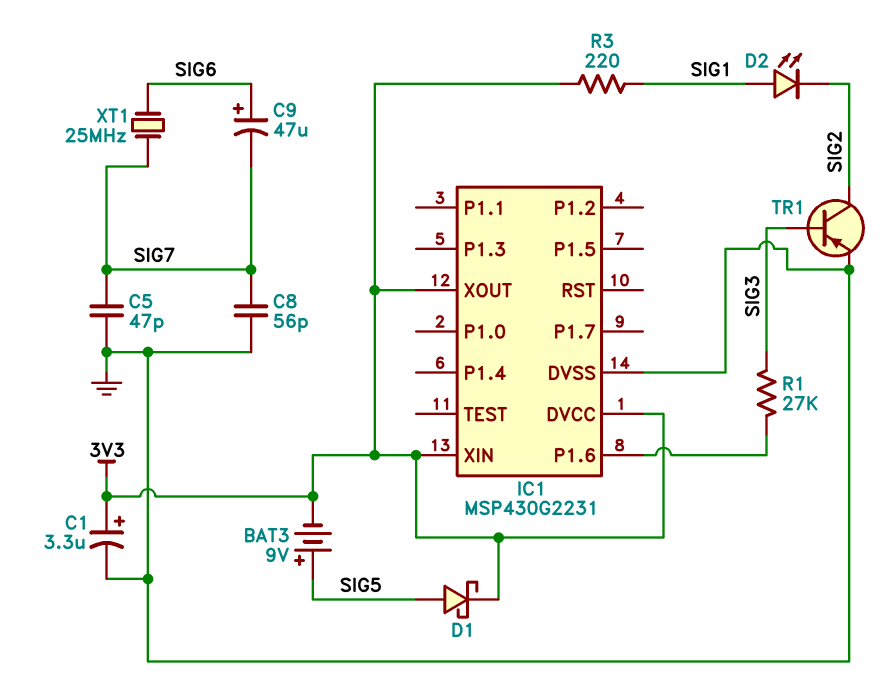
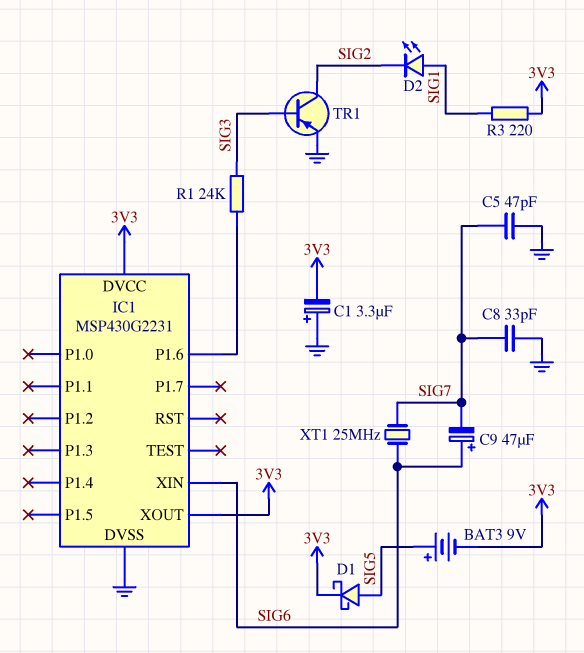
C1: 3.3uF (plus 3V3, minus GND) -> 3.3uF (plus GND, minus 3V3)
C8: 56pF (GND, SIG7) -> 33pF (GND, SIG7)
IC1 pin XIN: 3V3 -> SIG6
R1: 27k (IC1/P1.6, SIG3) -> 24k (IC1/P1.6, SIG3)

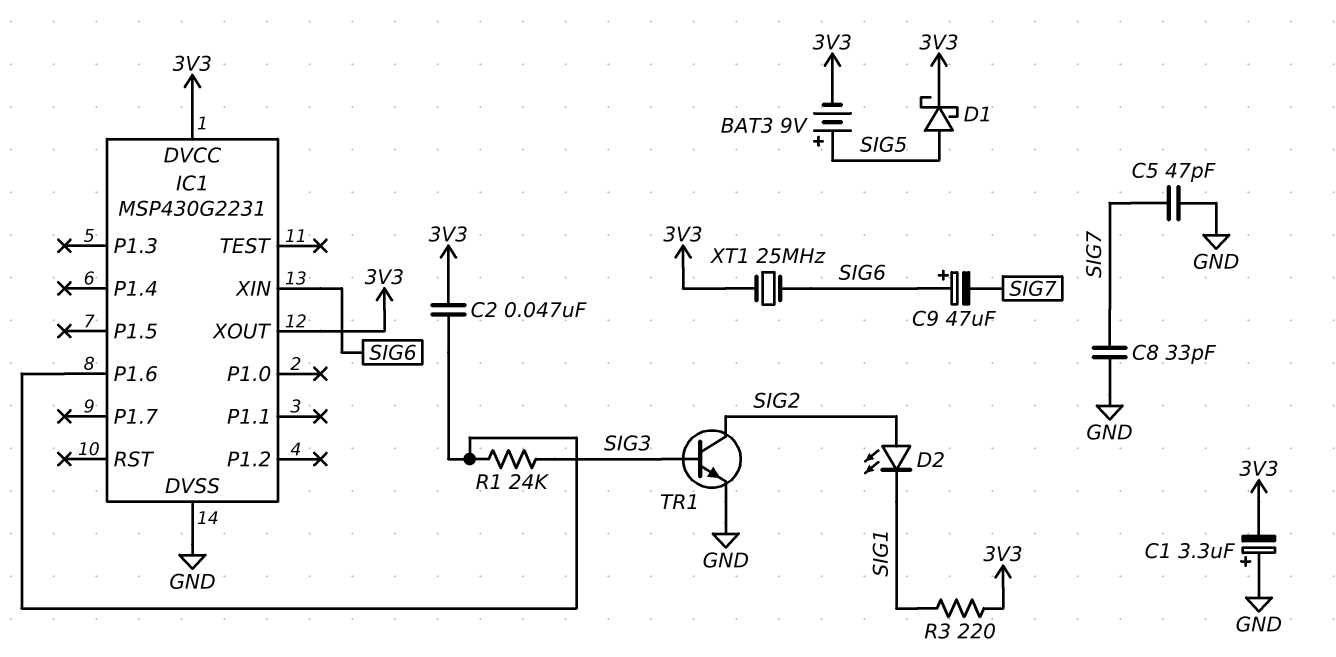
C2: none -> 47nF (3V3, IC1/P1.6)
D2: LED (A SIG1, K SIG2) -> LED (A SIG2, K SIG1)
TR1: PNP (B SIG3, C SIG2, E GND) -> NPN (B SIG3, C SIG2, E GND)
XT1: 25MHz (SIG6, SIG7) -> 25MHz (3V3, SIG6)

